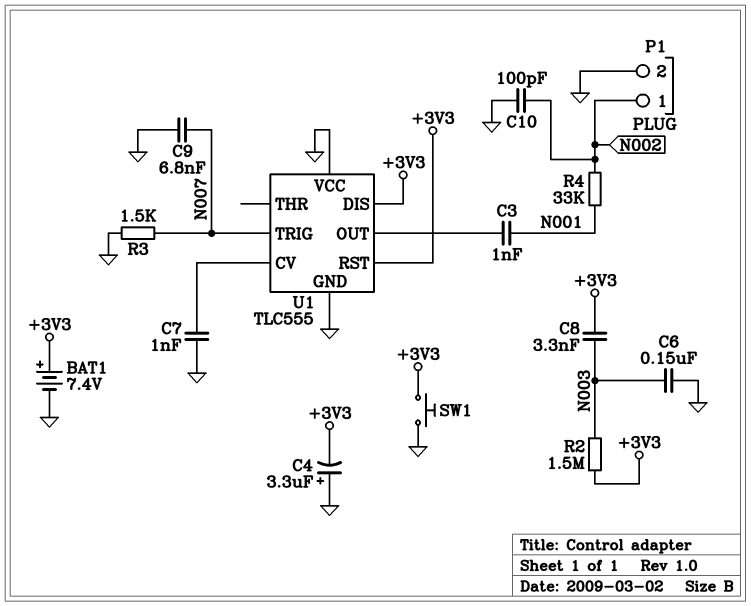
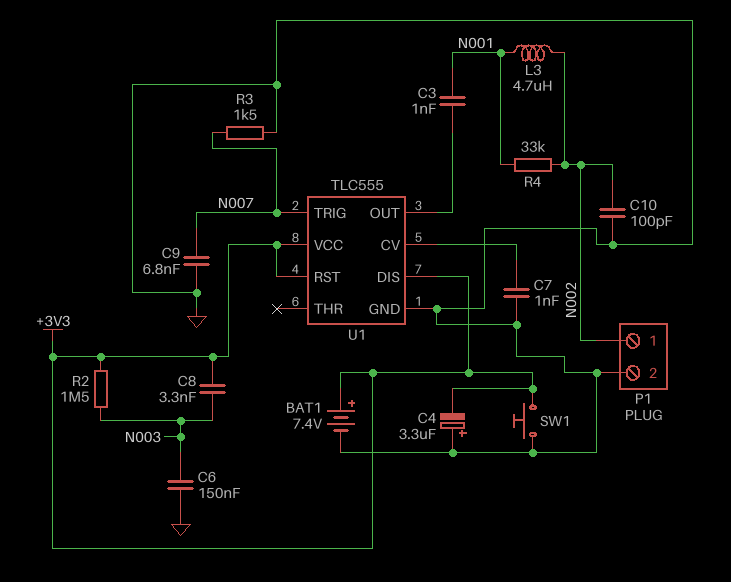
L3: none -> 4.7uH (N001, N002)
U1 pin VCC: GND -> +3V3

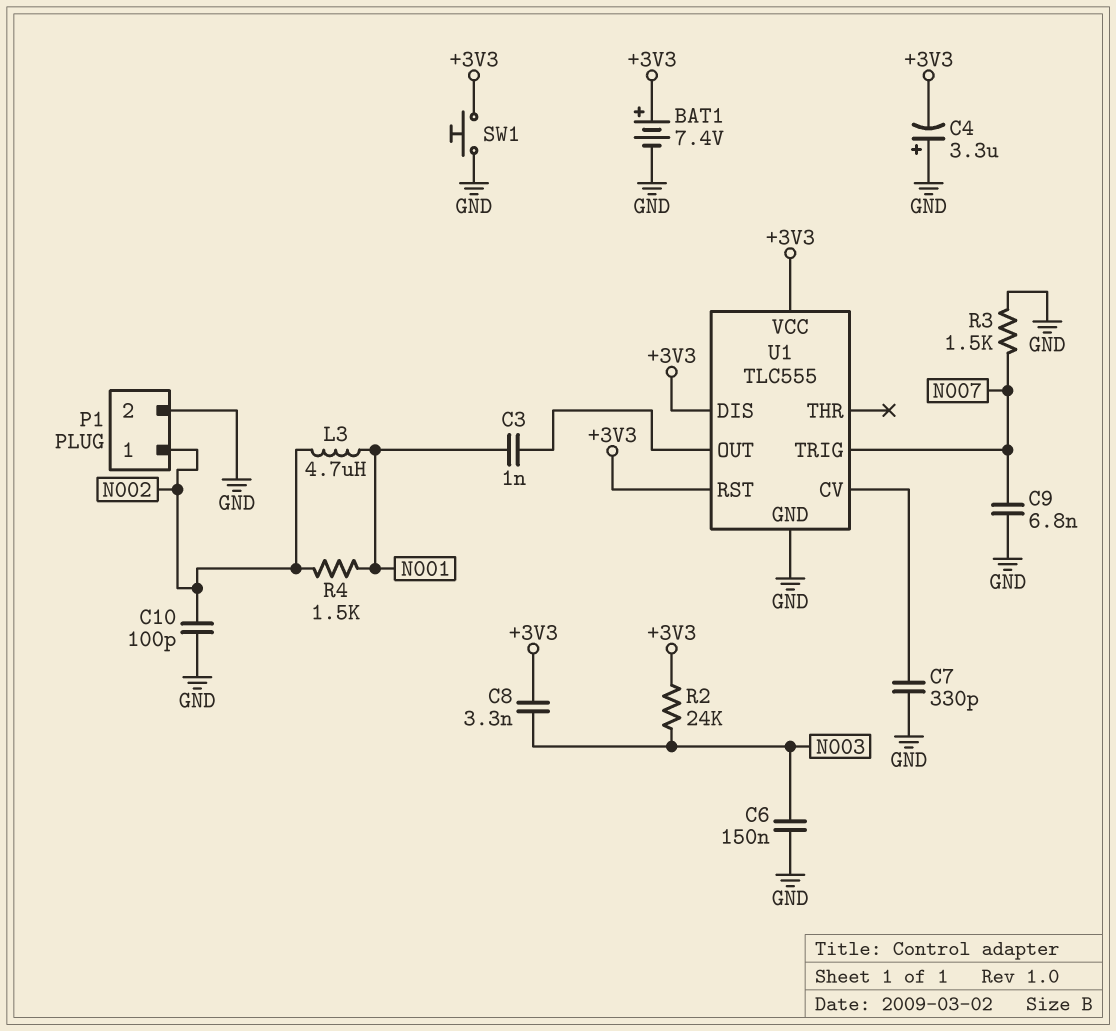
C7: 1nF (GND, U1/CV) -> 330pF (GND, U1/CV)
R2: 1.5M (+3V3, N003) -> 24k (+3V3, N003)
R4: 33k (N001, N002) -> 1.5k (N001, N002)

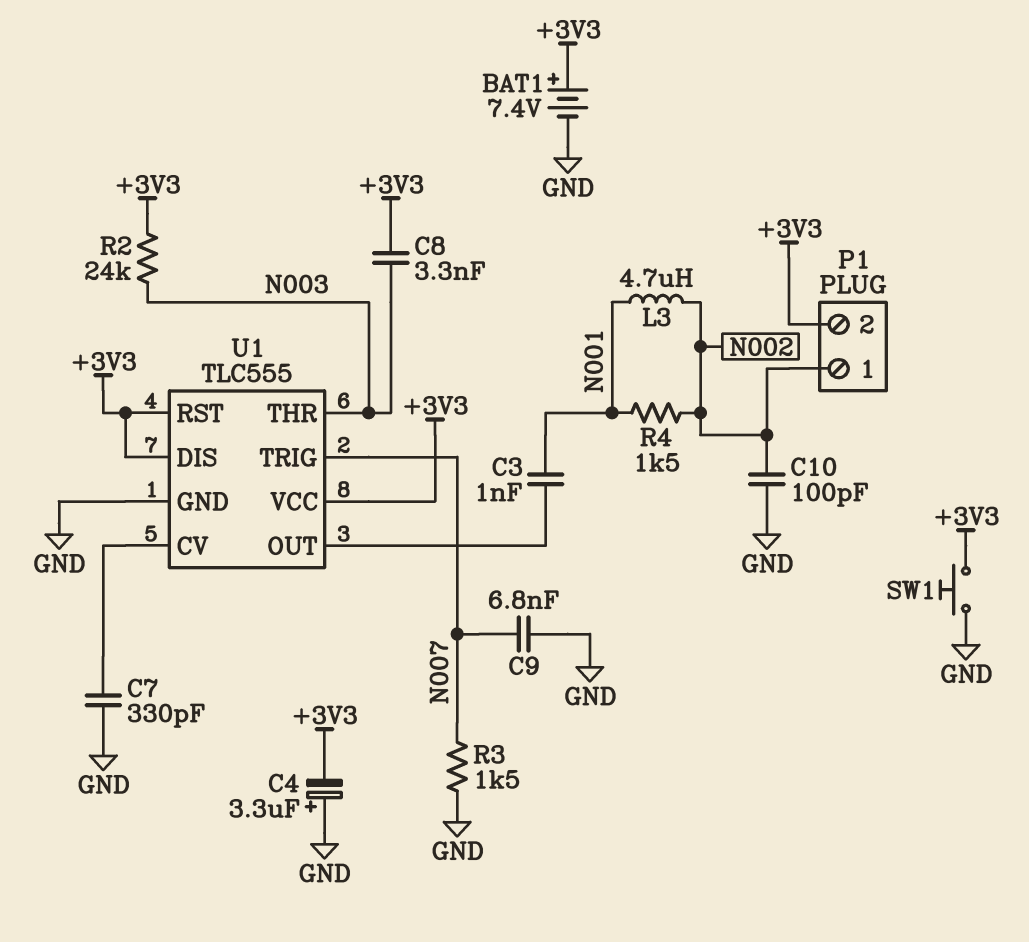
C6: 150nF (GND, N003) -> none
P1 pin 2: GND -> +3V3
U1 pin THR: none -> N003

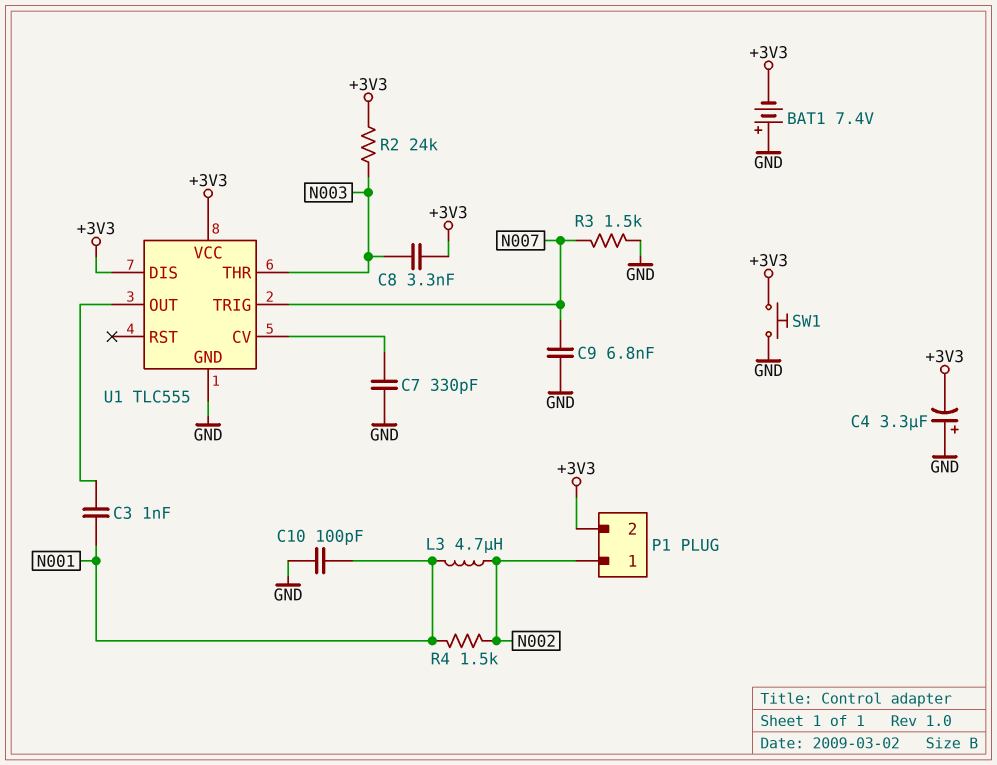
BAT1: 7.4V (plus +3V3, minus GND) -> 7.4V (plus GND, minus +3V3)
C10: 100pF (GND, N002) -> 100pF (GND, N001)
U1 pin RST: +3V3 -> none

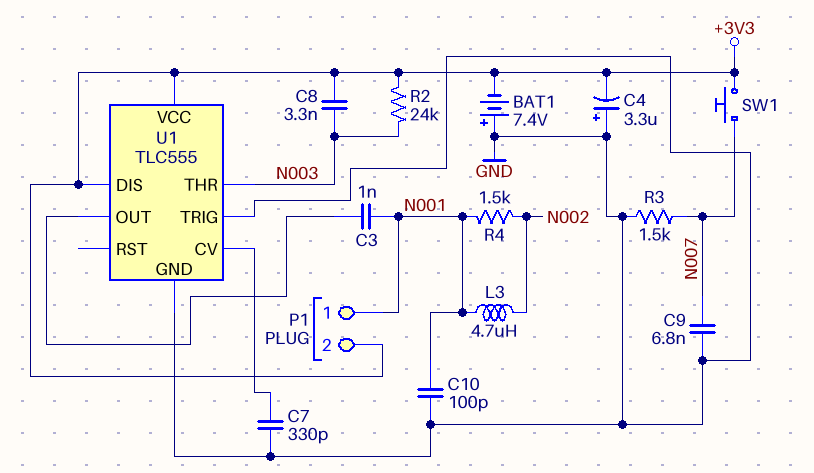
P1 pin 1: N002 -> N001
SW1: button (+3V3, GND) -> button (+3V3, N007)
U1 pin TRIG: N007 -> GND

